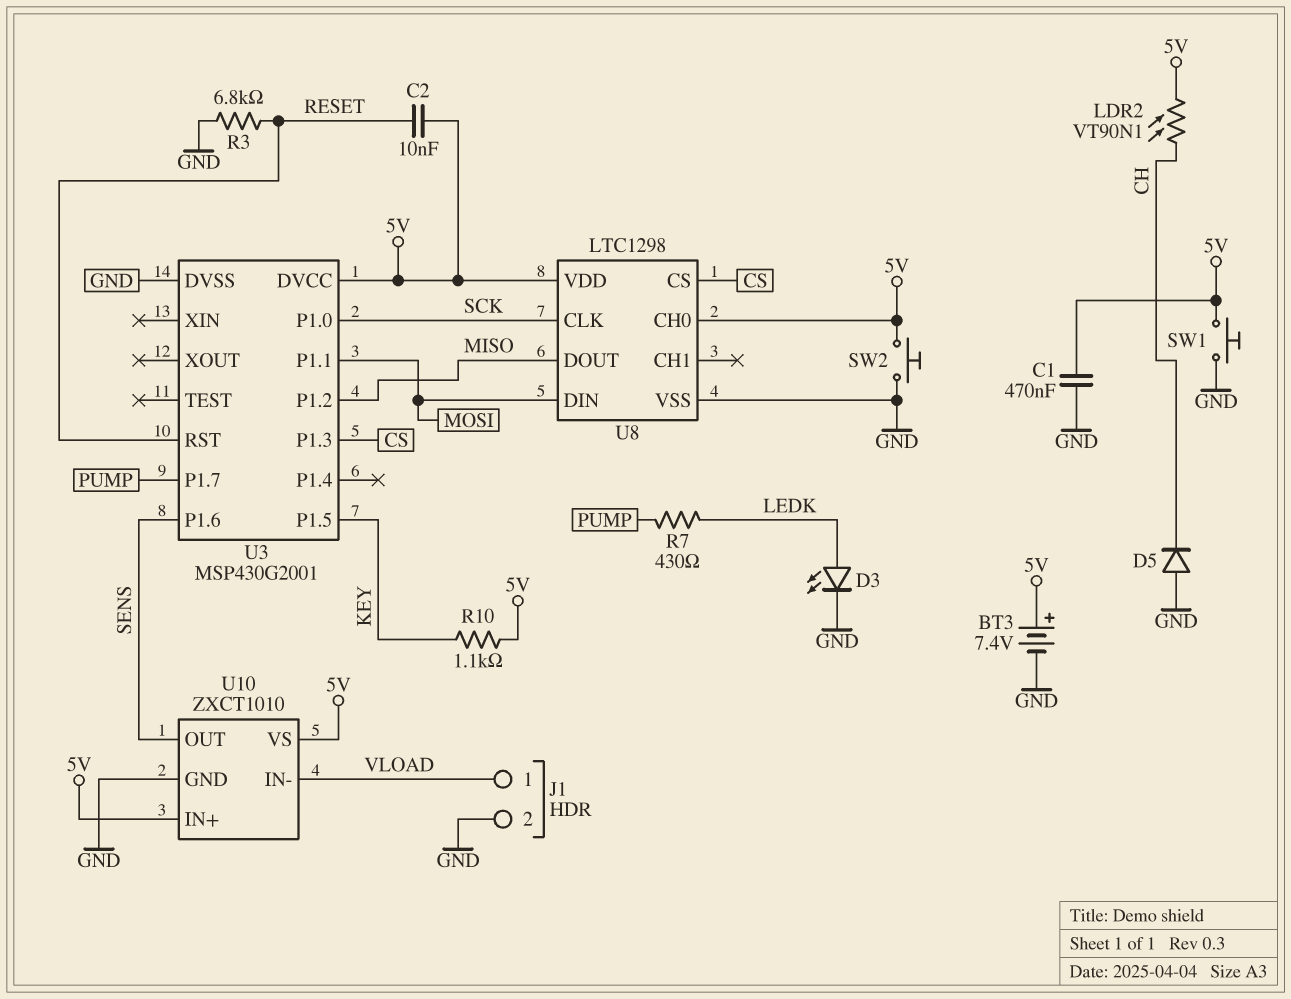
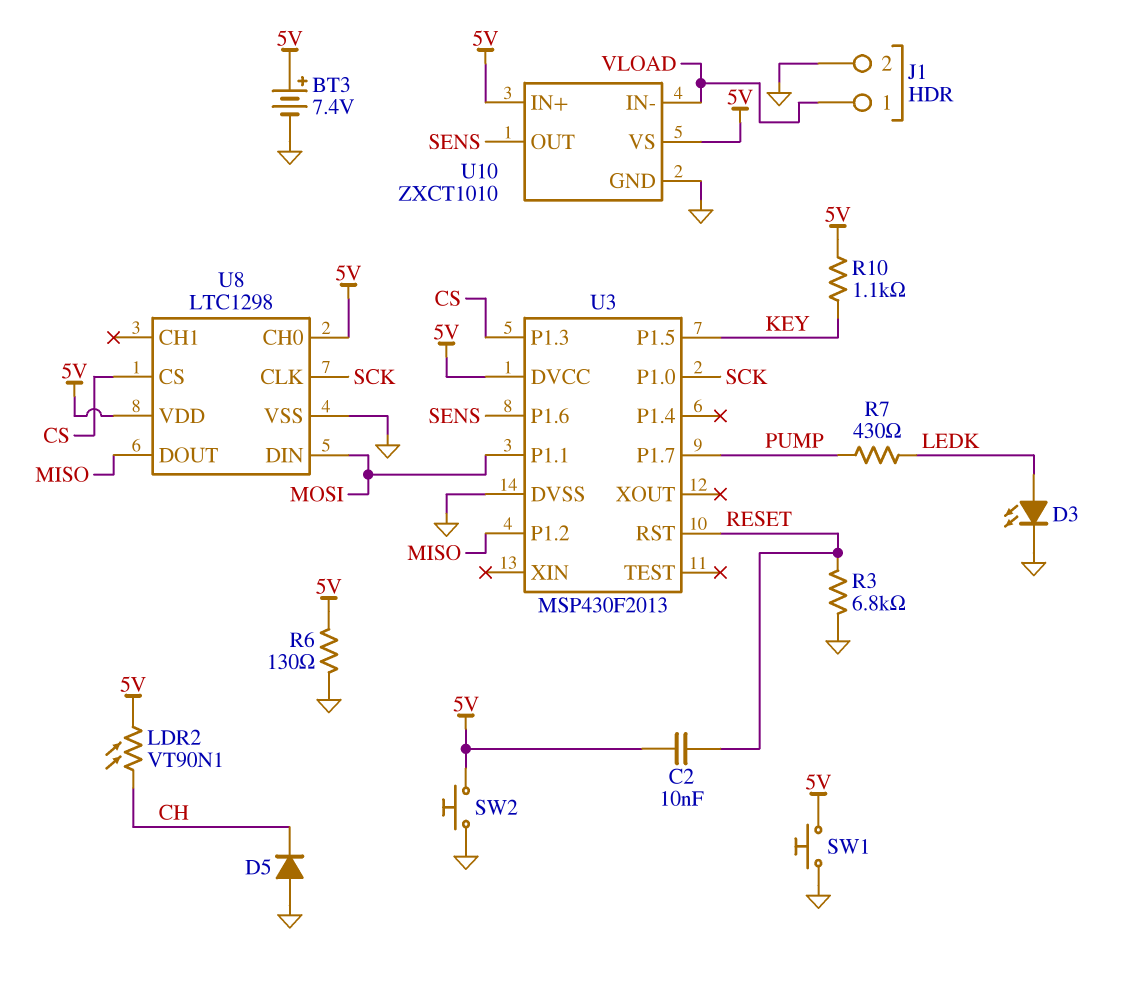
C1: 470nF (5V, GND) -> none
R6: none -> 130 (5V, GND)
U3: MSP430G2001 -> MSP430F2013

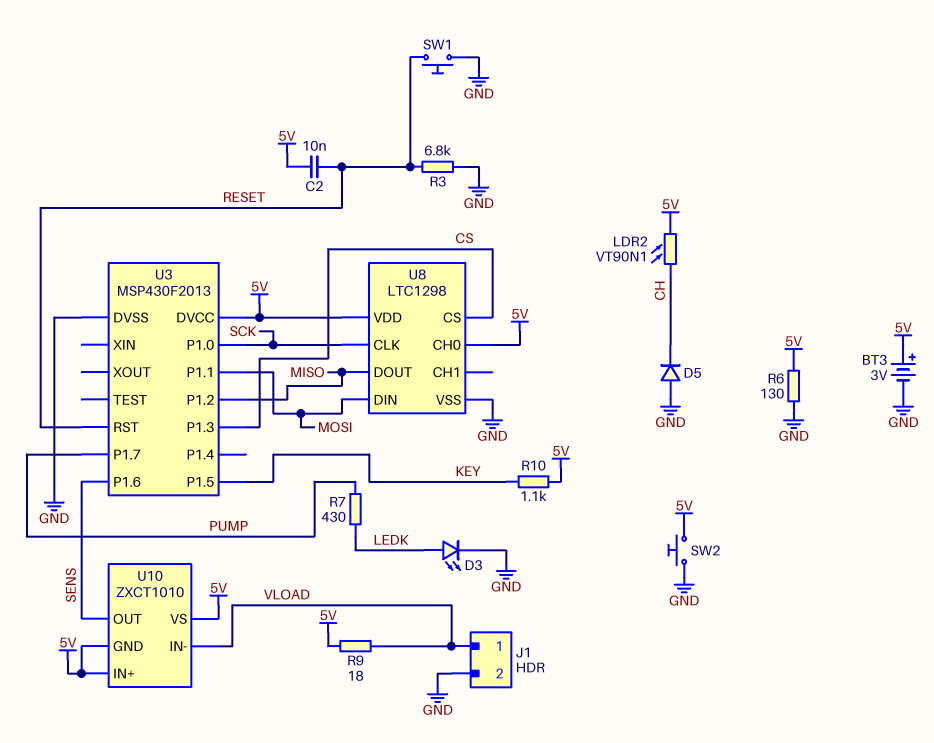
BT3: 7.4V (plus 5V, minus GND) -> 3V (plus 5V, minus GND)
R9: none -> 18 (5V, VLOAD)
SW1: button (5V, GND) -> button (GND, RESET)
U10 pin GND: GND -> 5V

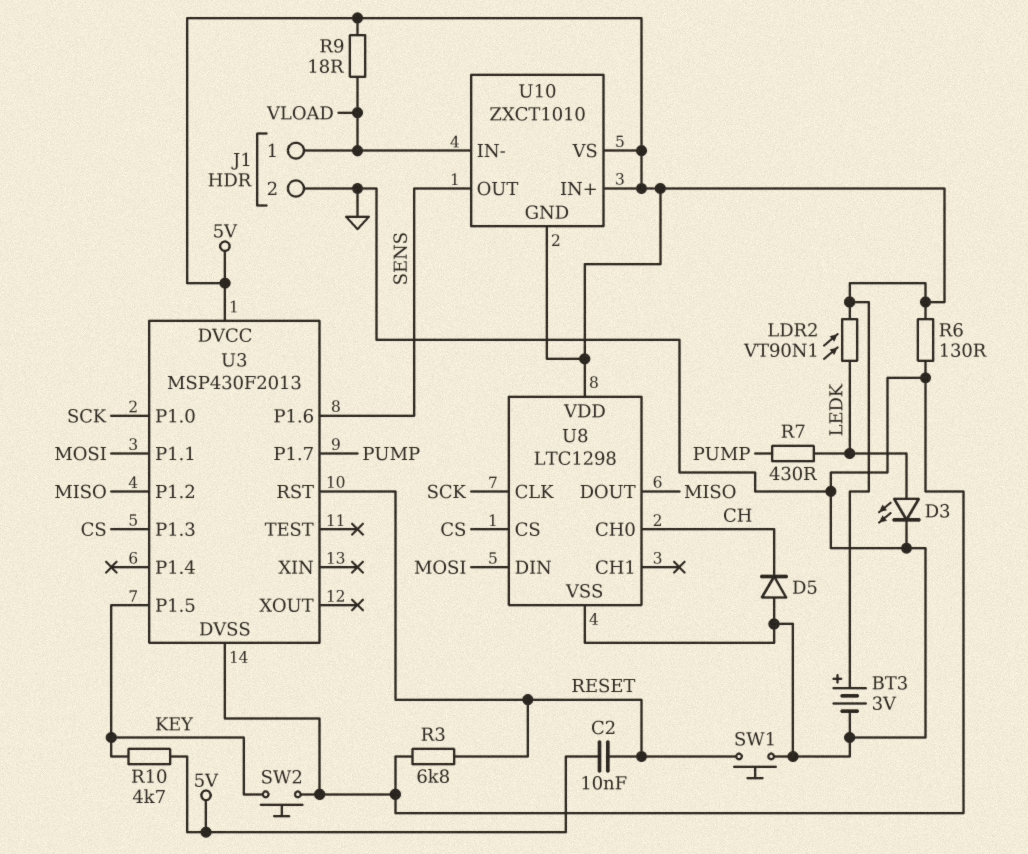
LDR2: VT90N1 (5V, CH) -> VT90N1 (5V, LEDK)
R10: 1.1k (5V, KEY) -> 4.7k (5V, KEY)
SW2: button (5V, GND) -> button (GND, KEY)
U8 pin CH0: 5V -> CH

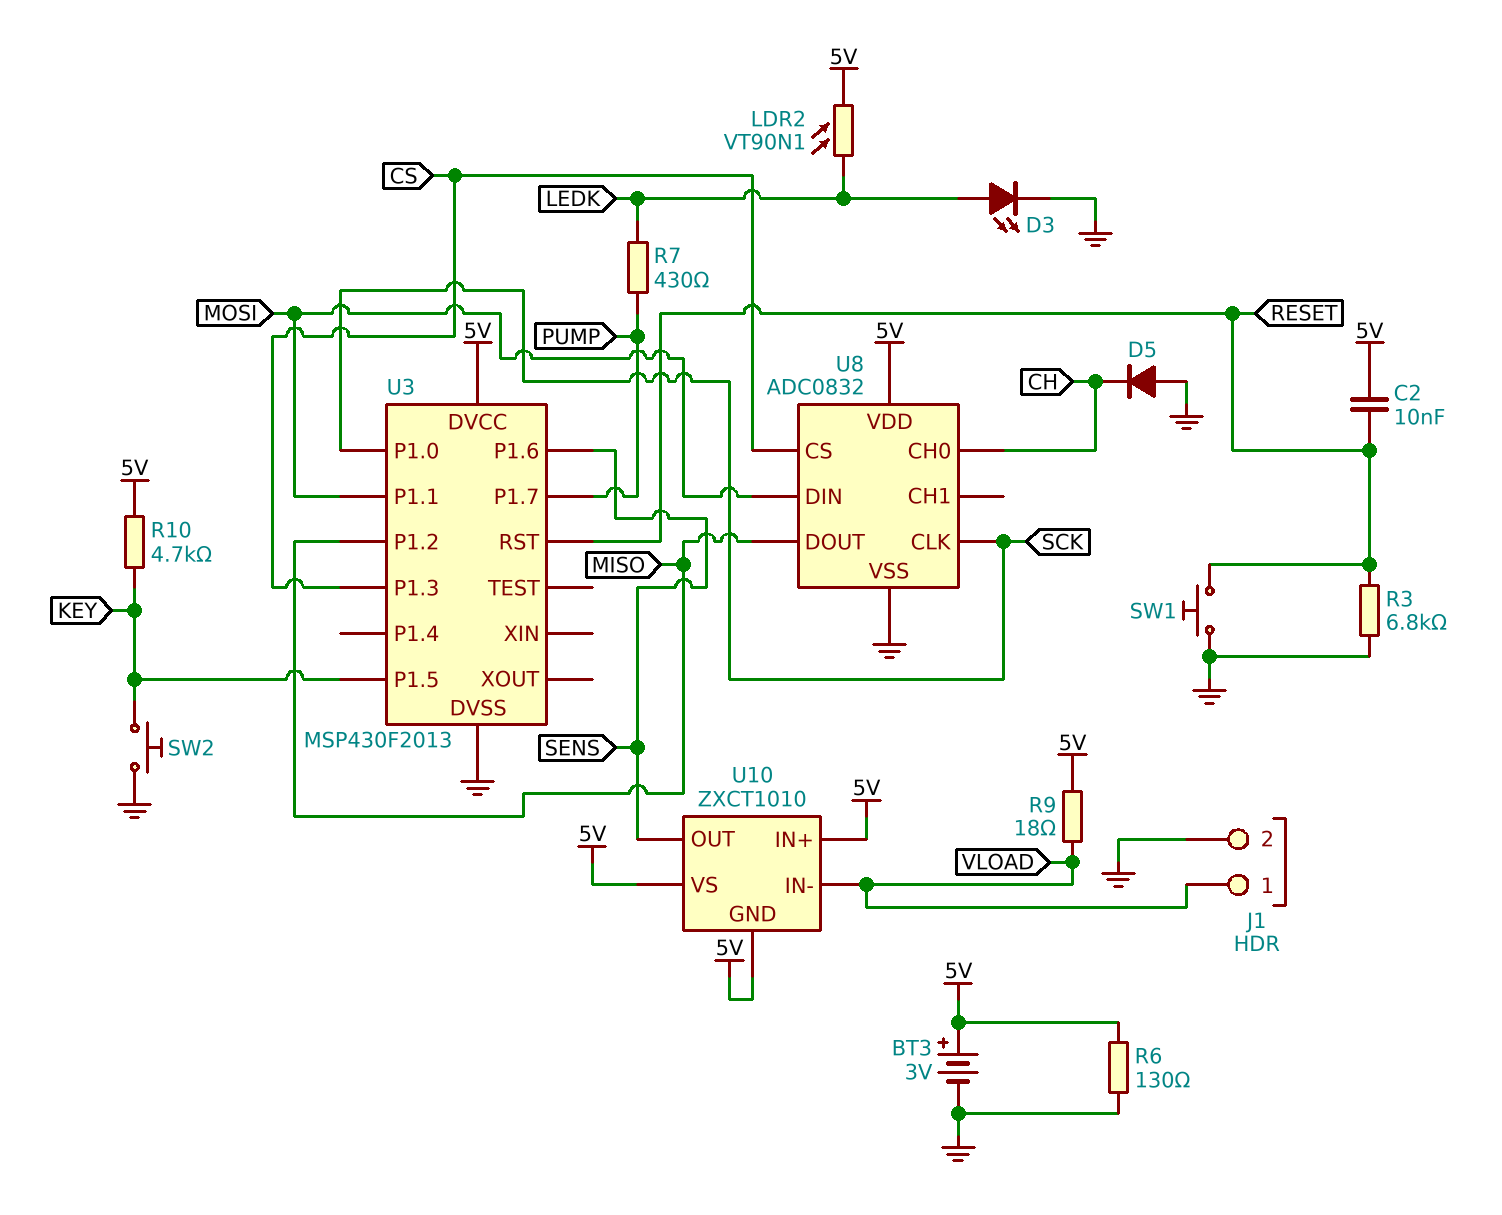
U8: LTC1298 -> ADC0832

